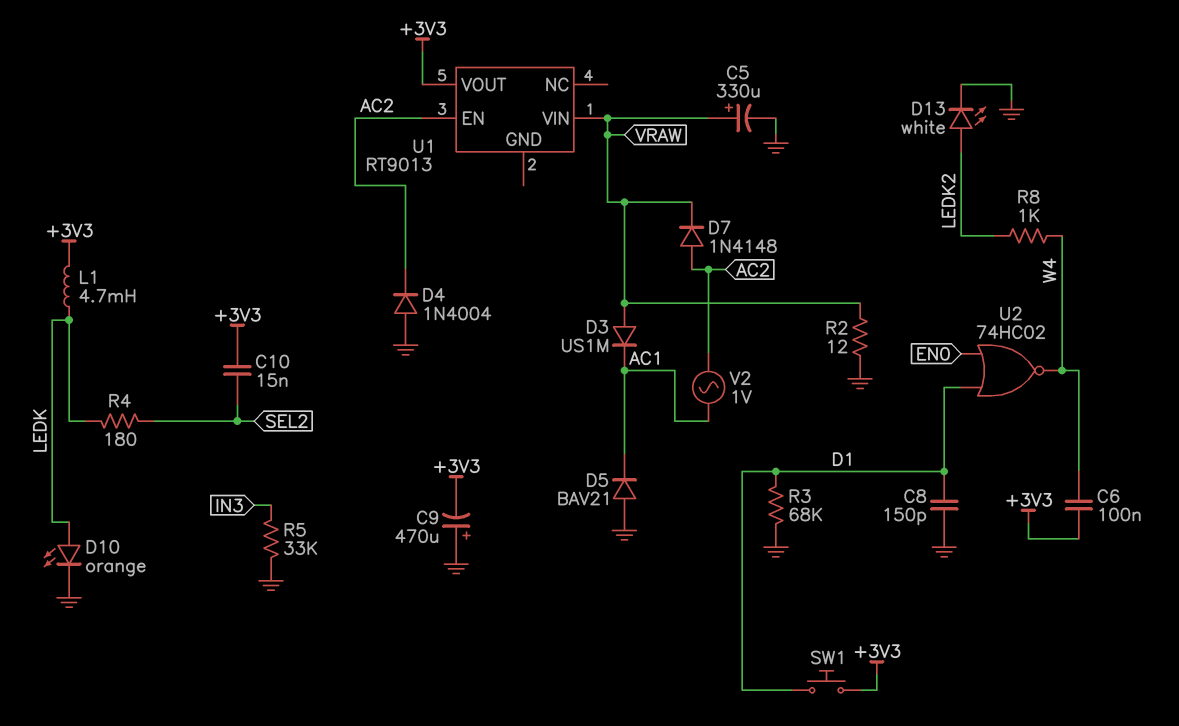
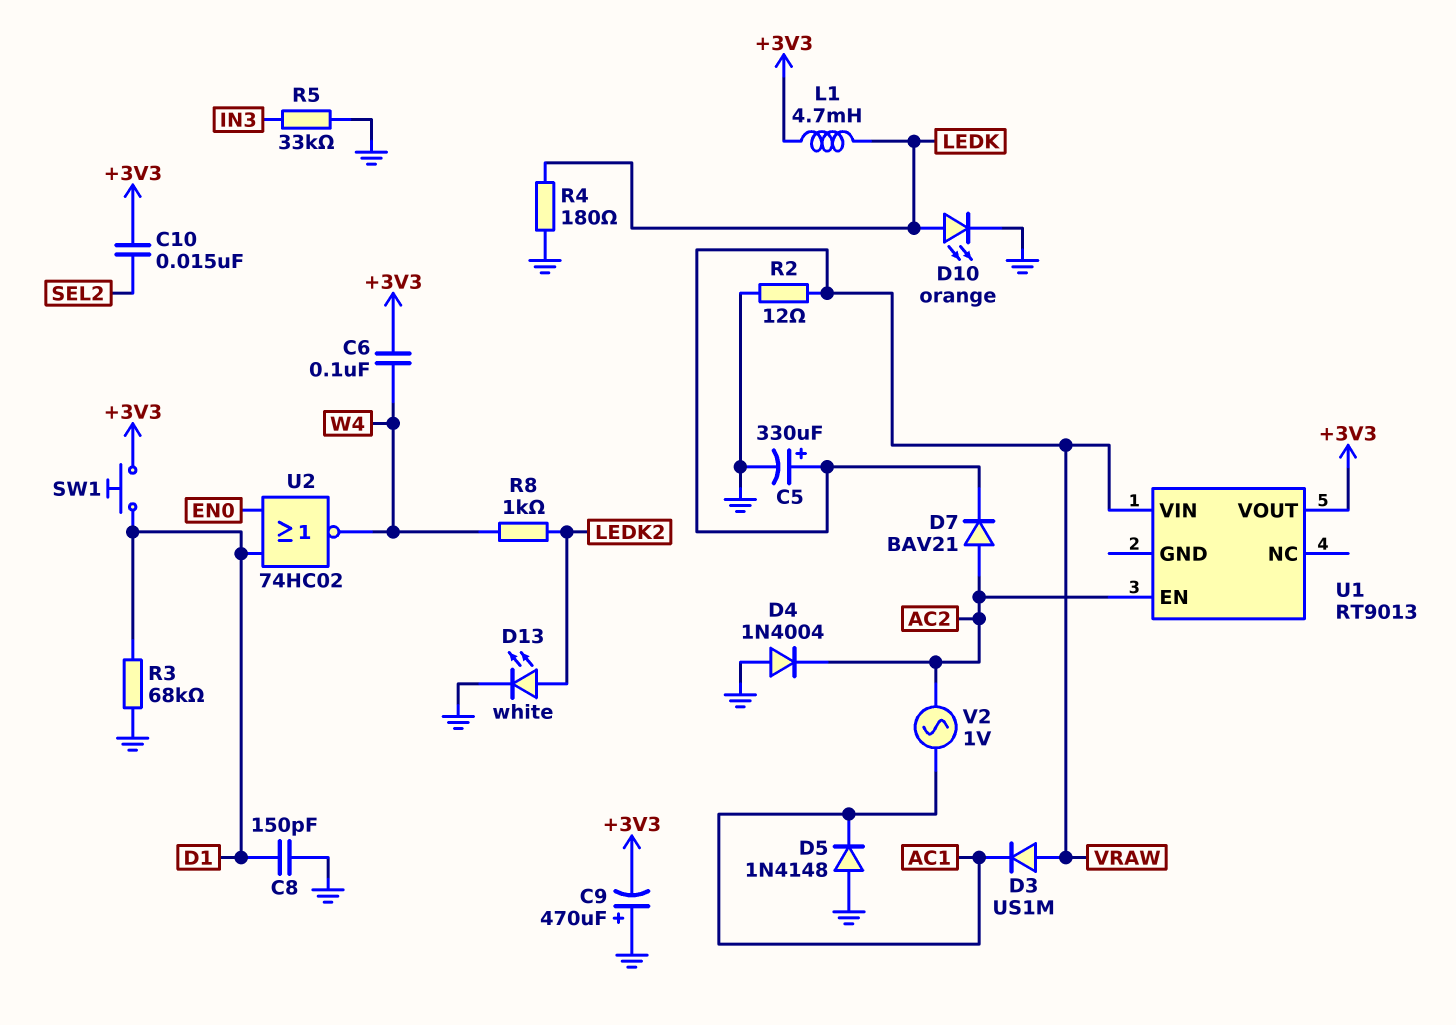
D5: diode BAV21 (A GND, K AC1) -> diode 1N4148 (A GND, K AC1)
D7: diode 1N4148 (A AC2, K VRAW) -> diode BAV21 (A AC2, K VRAW)
R4: 180 (LEDK, SEL2) -> 180 (GND, LEDK)

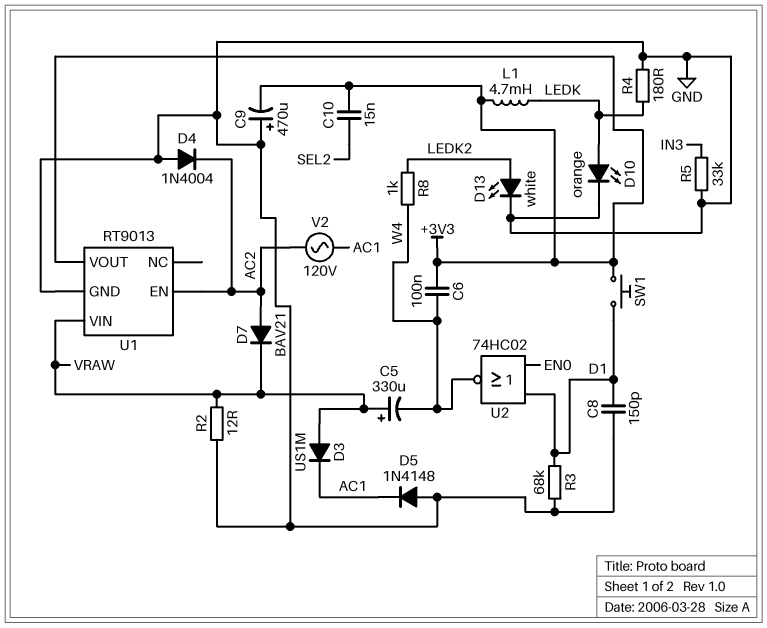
C5: 330uF (plus VRAW, minus GND) -> 330uF (plus VRAW, minus W4)
U1 pin GND: none -> GND
V2: AC 1V (AC1, AC2) -> AC 120V (AC1, AC2)

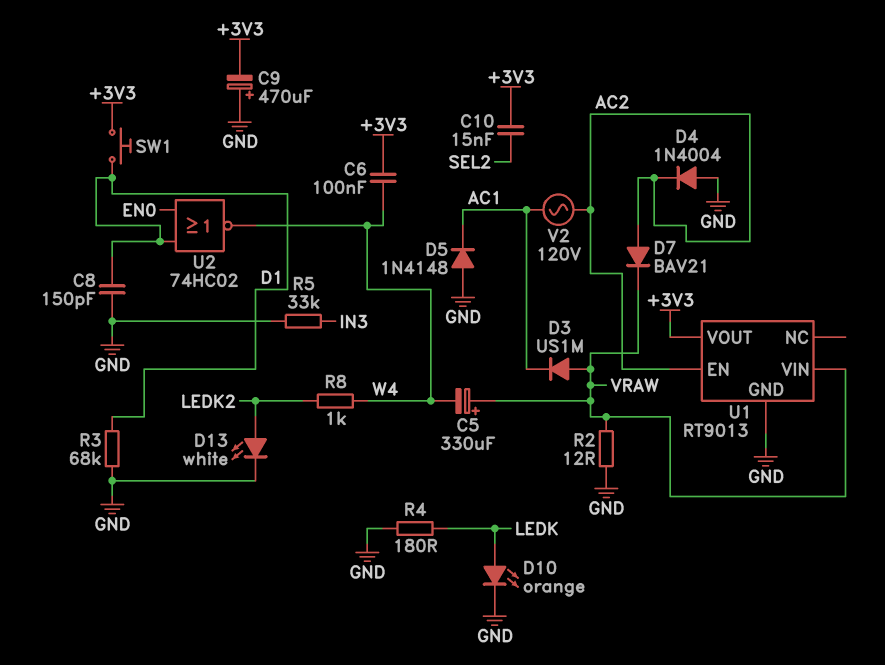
L1: 4.7mH (+3V3, LEDK) -> none

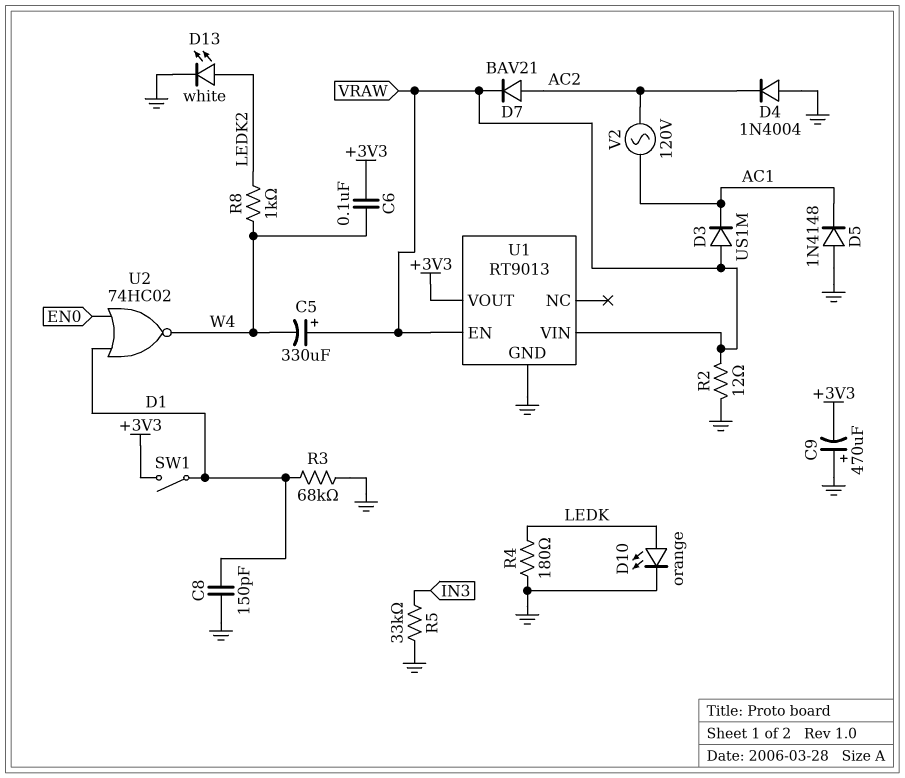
C10: 15nF (+3V3, SEL2) -> none
SW1: button (+3V3, D1) -> switch (+3V3, D1)
U1 pin EN: AC2 -> VRAW

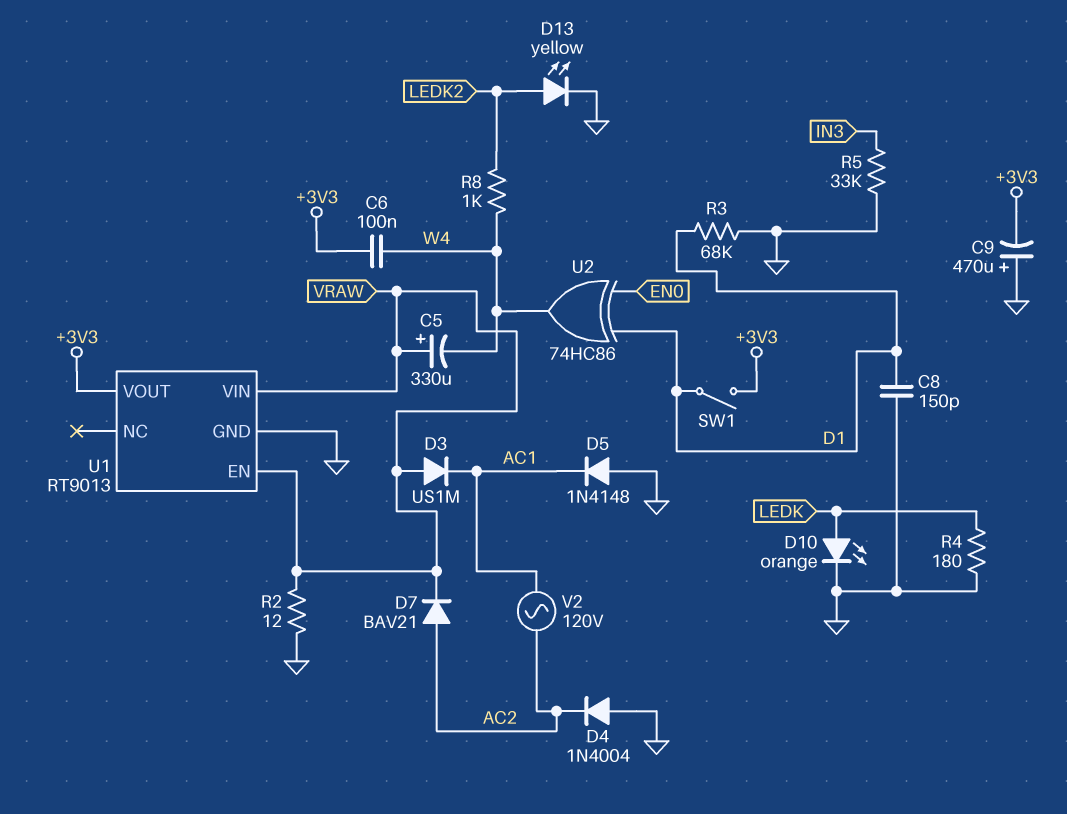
D13: LED white (A LEDK2, K GND) -> LED yellow (A LEDK2, K GND)
U2: NOR 74HC02 (in D1, in EN0, out W4) -> XOR 74HC86 (in D1, in EN0, out W4)

